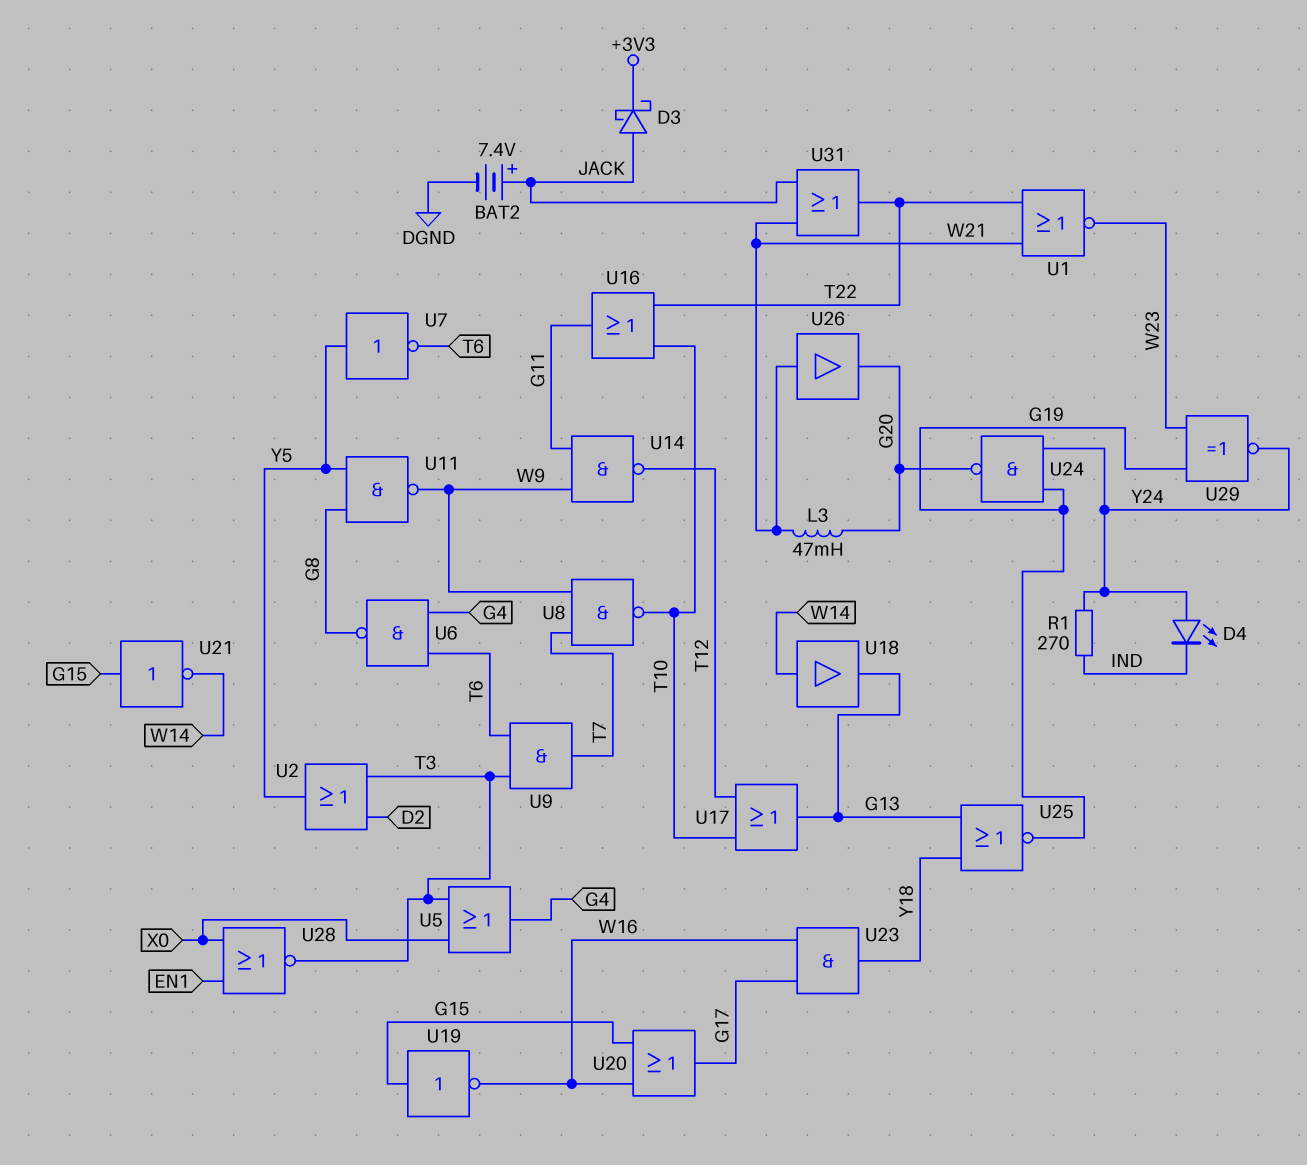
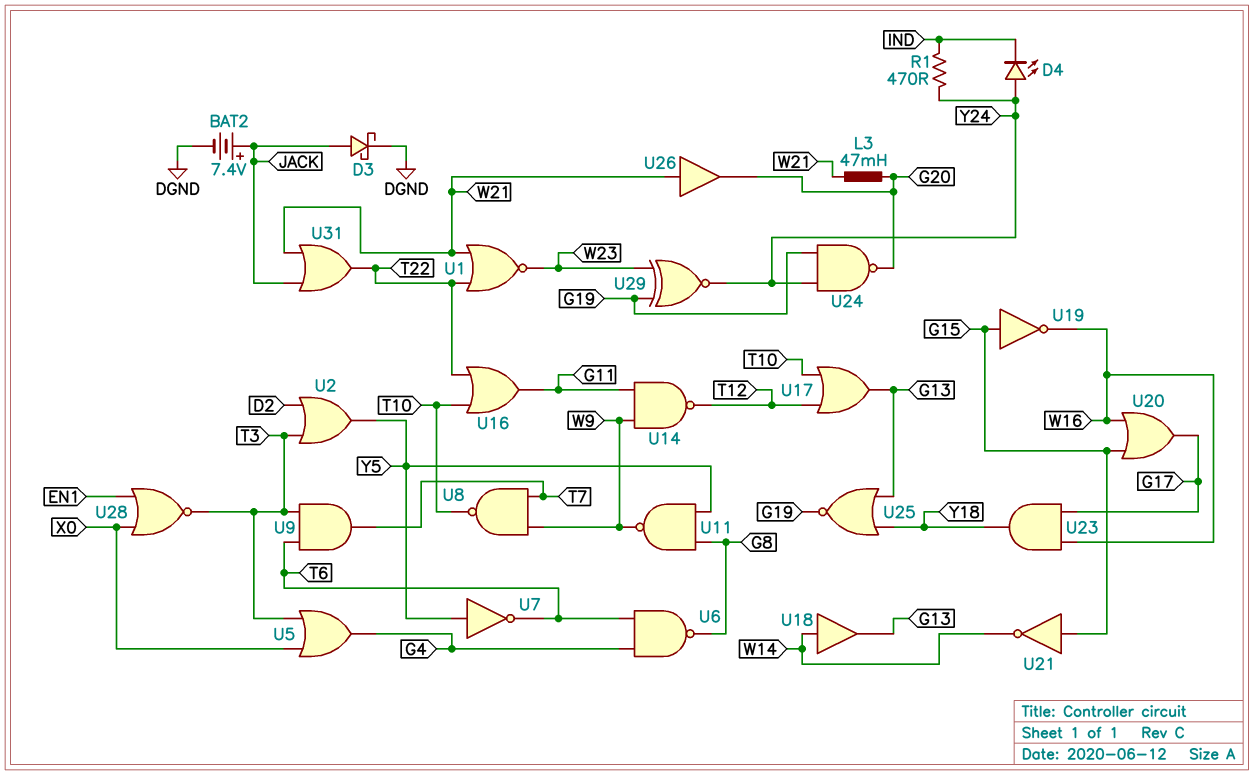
D3: schottky (A JACK, K +3V3) -> schottky (A JACK, K DGND)
R1: 270 (IND, Y24) -> 470 (IND, Y24)

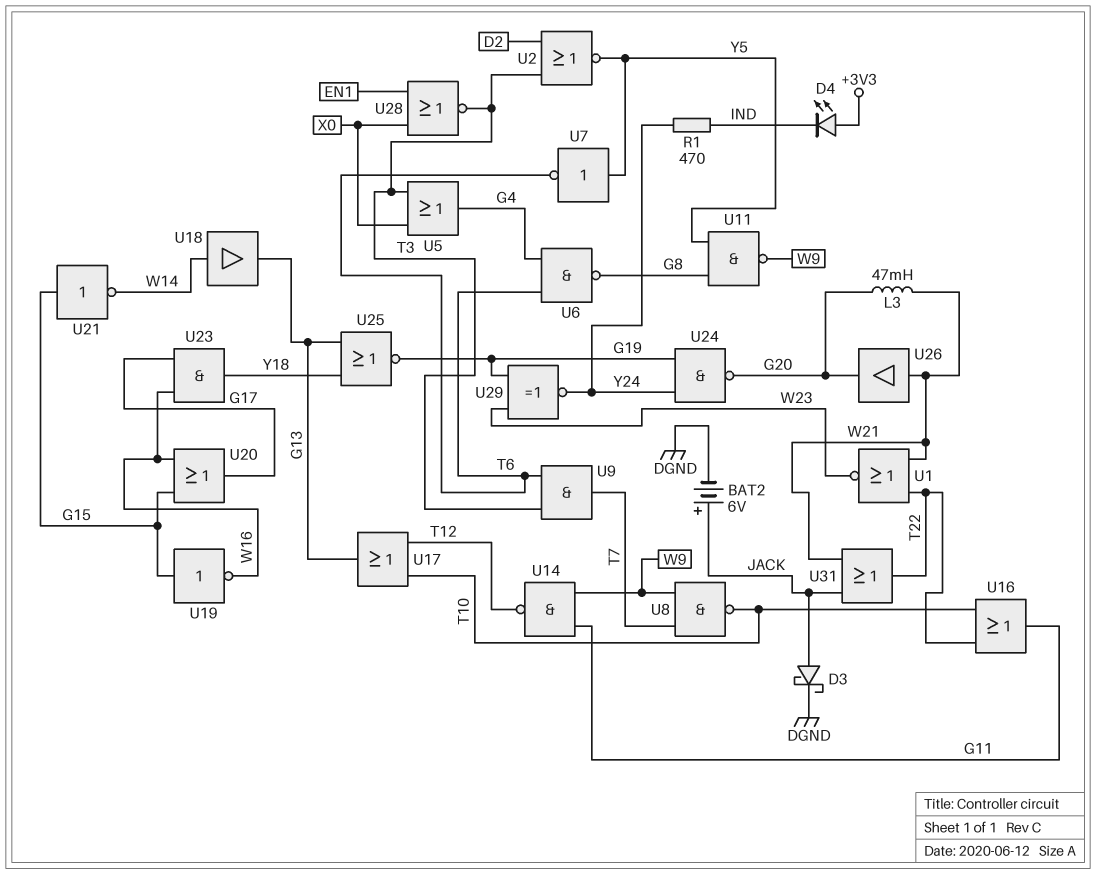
BAT2: 7.4V (plus JACK, minus DGND) -> 6V (plus JACK, minus DGND)
D4: LED (A Y24, K IND) -> LED (A +3V3, K IND)
U2: OR (in D2, in T3, out Y5) -> NOR (in D2, in T3, out Y5)

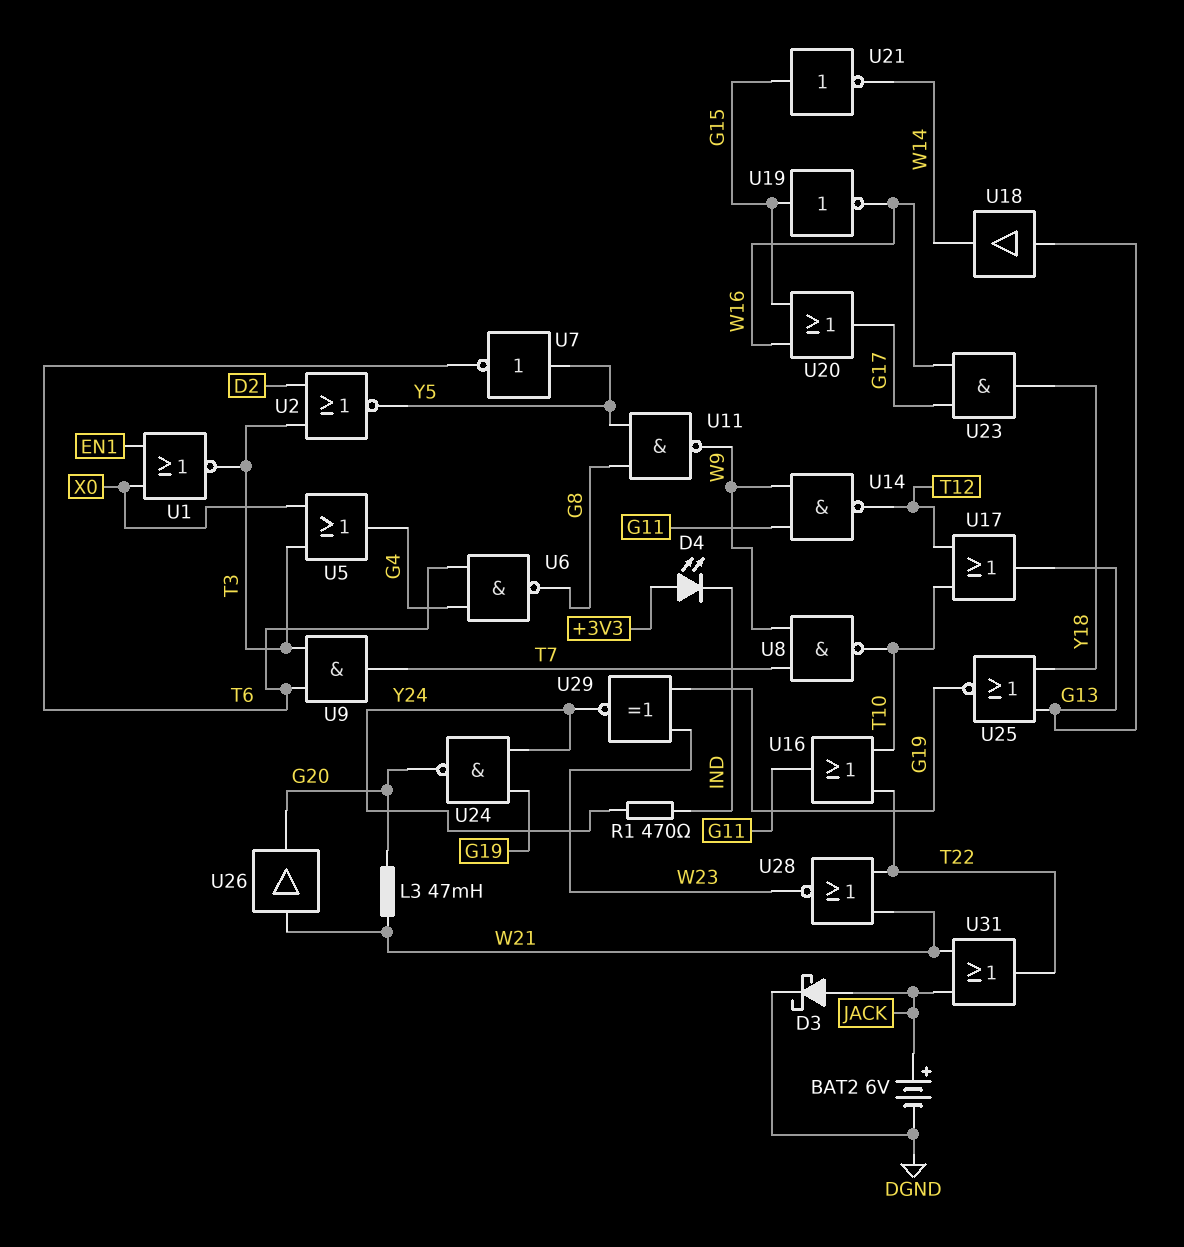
U1: NOR (in T22, in W21, out W23) -> NOR (in EN1, in X0, out T3)
U18: buffer (in W14, out G13) -> buffer (in G13, out W14)
U28: NOR (in EN1, in X0, out T3) -> NOR (in T22, in W21, out W23)

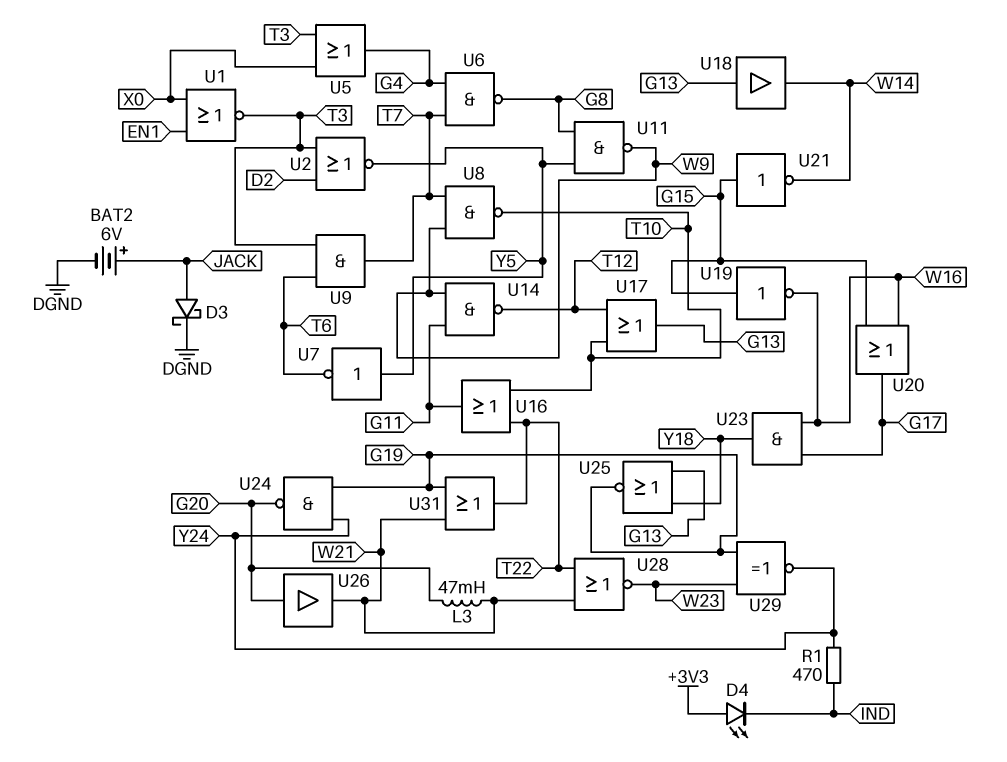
U6: NAND (in G4, in T6, out G8) -> NAND (in G4, in T7, out G8)
U26: buffer (in W21, out G20) -> buffer (in G20, out W21)
U31: OR (in JACK, in W21, out T22) -> OR (in G19, in W21, out T22)

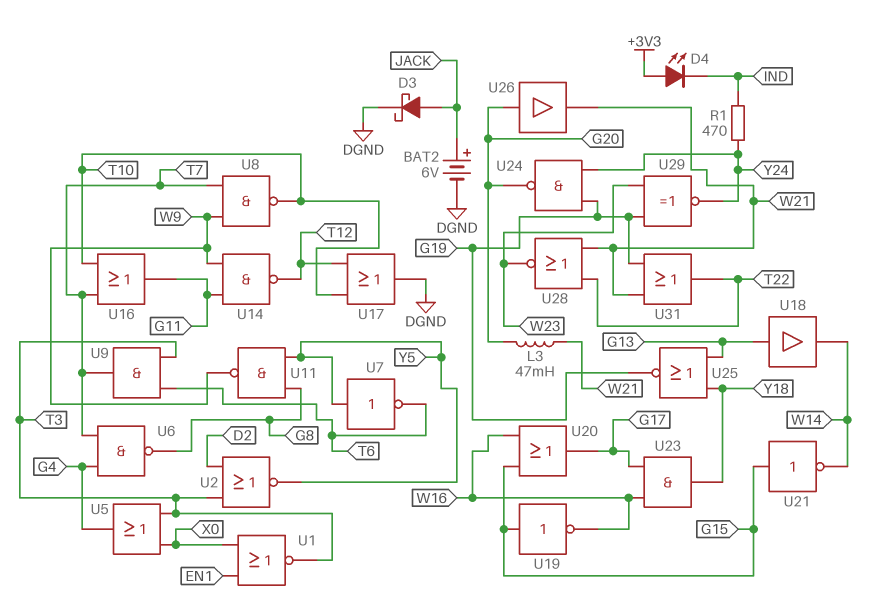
U16: OR (in T10, in T22, out G11) -> OR (in T7, in T10, out G11)
U17: OR (in T10, in T12, out G13) -> OR (in T10, in T12, out DGND)

